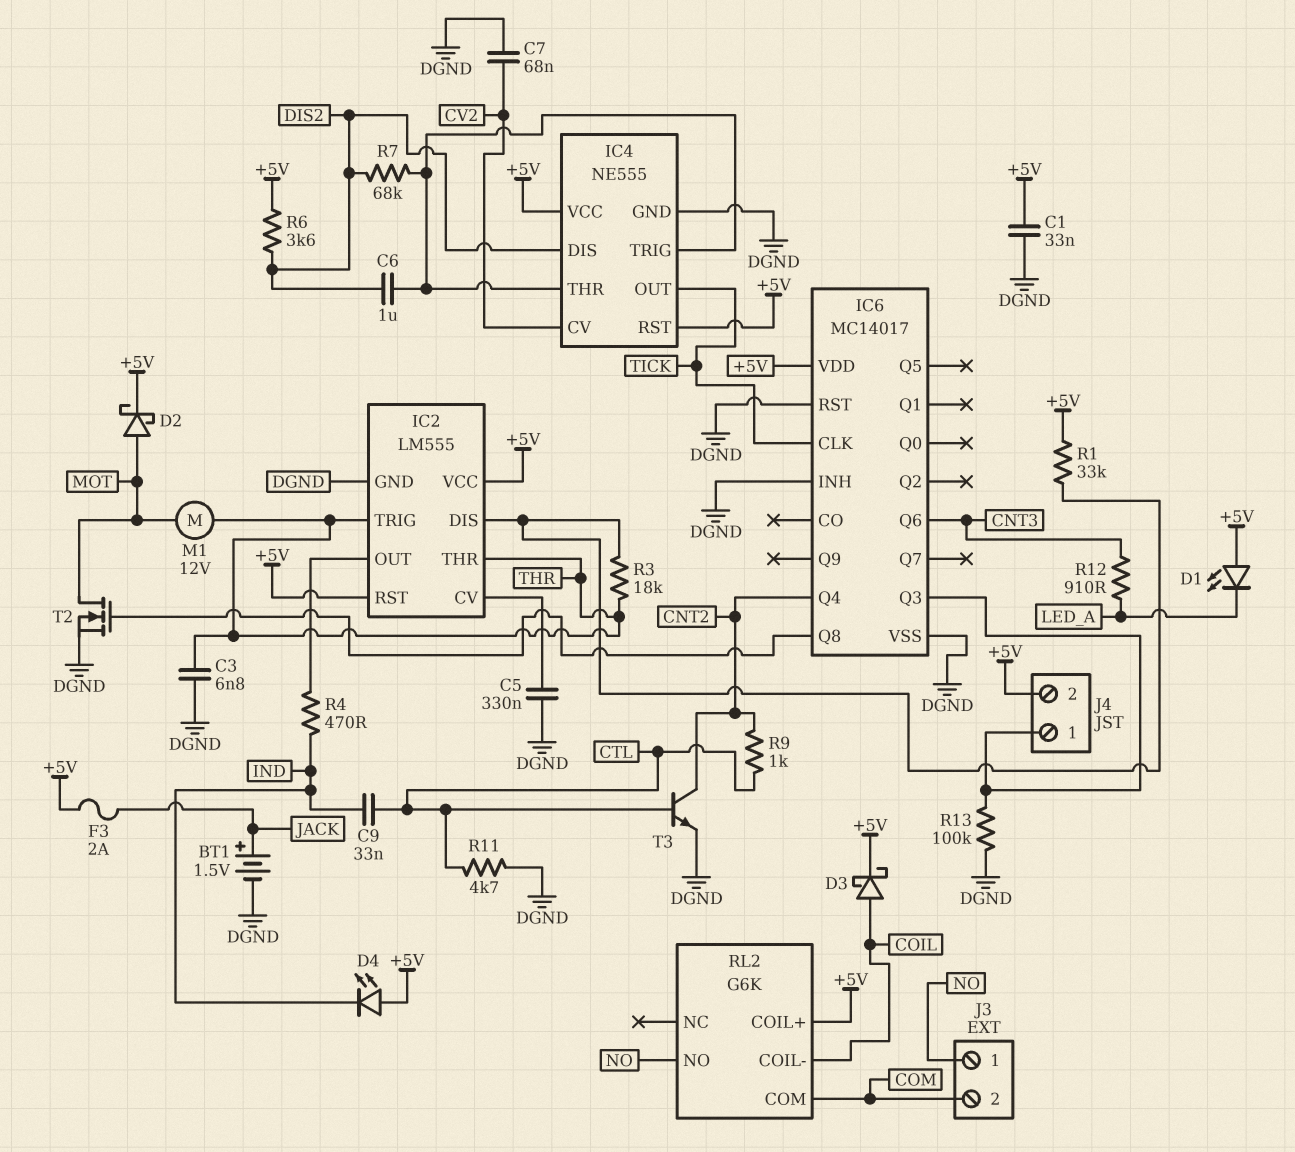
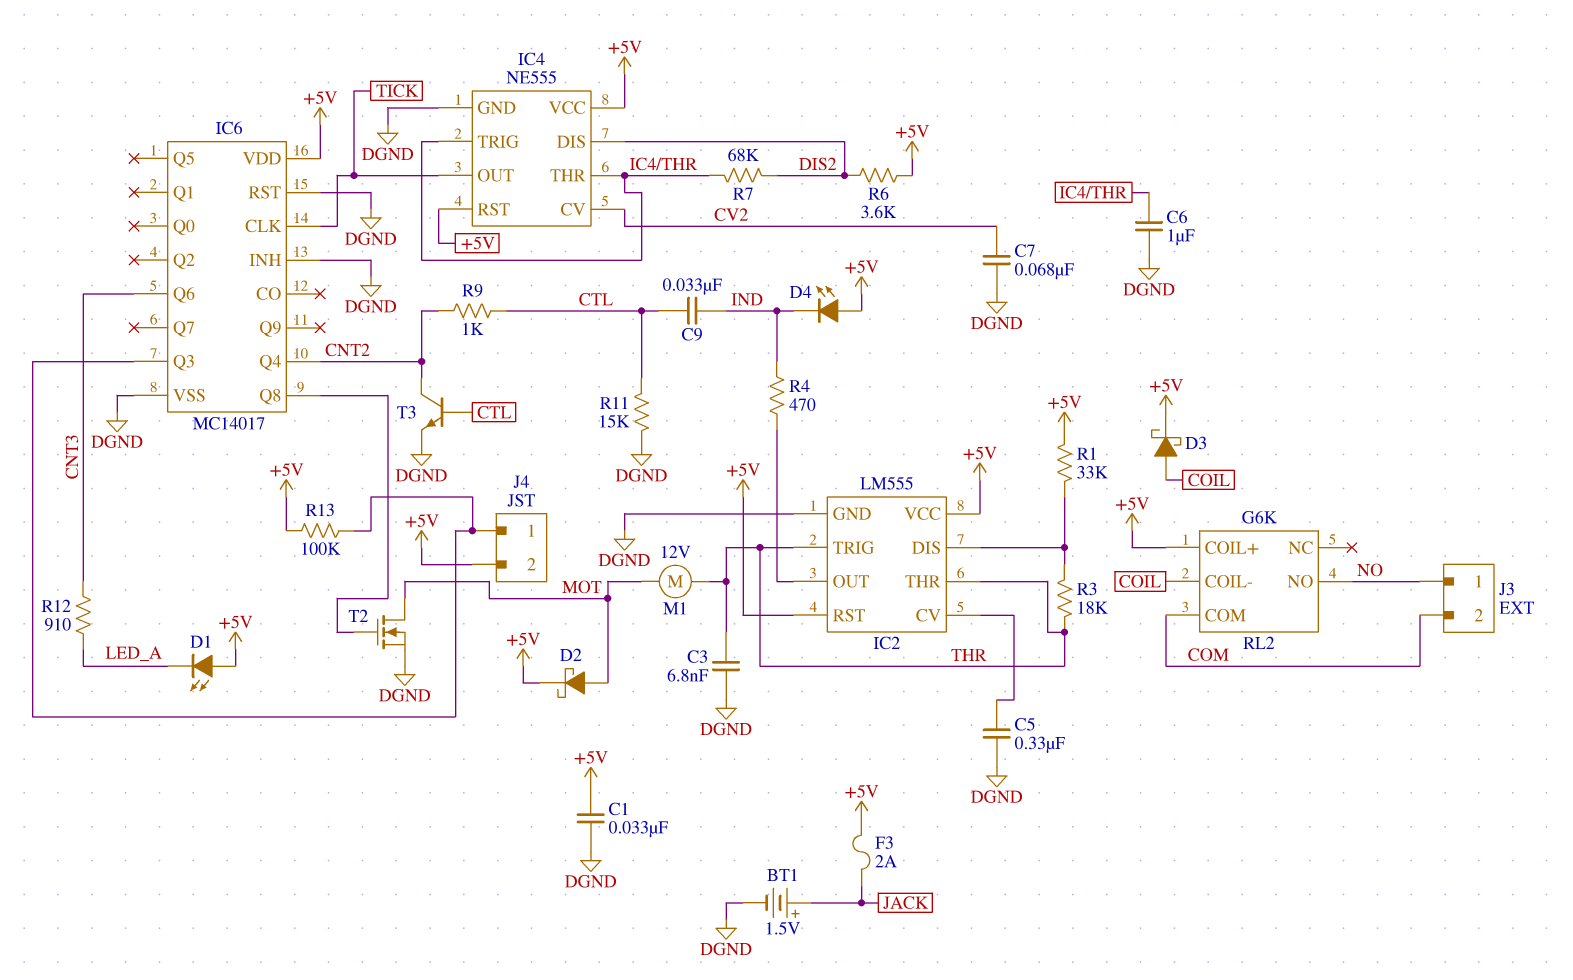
C6: 1uF (DIS2, IC4/THR) -> 1uF (DGND, IC4/THR)
R11: 4.7k (CTL, DGND) -> 15k (CTL, DGND)
R13: 100k (DGND, IC6/Q3) -> 100k (+5V, IC6/Q3)

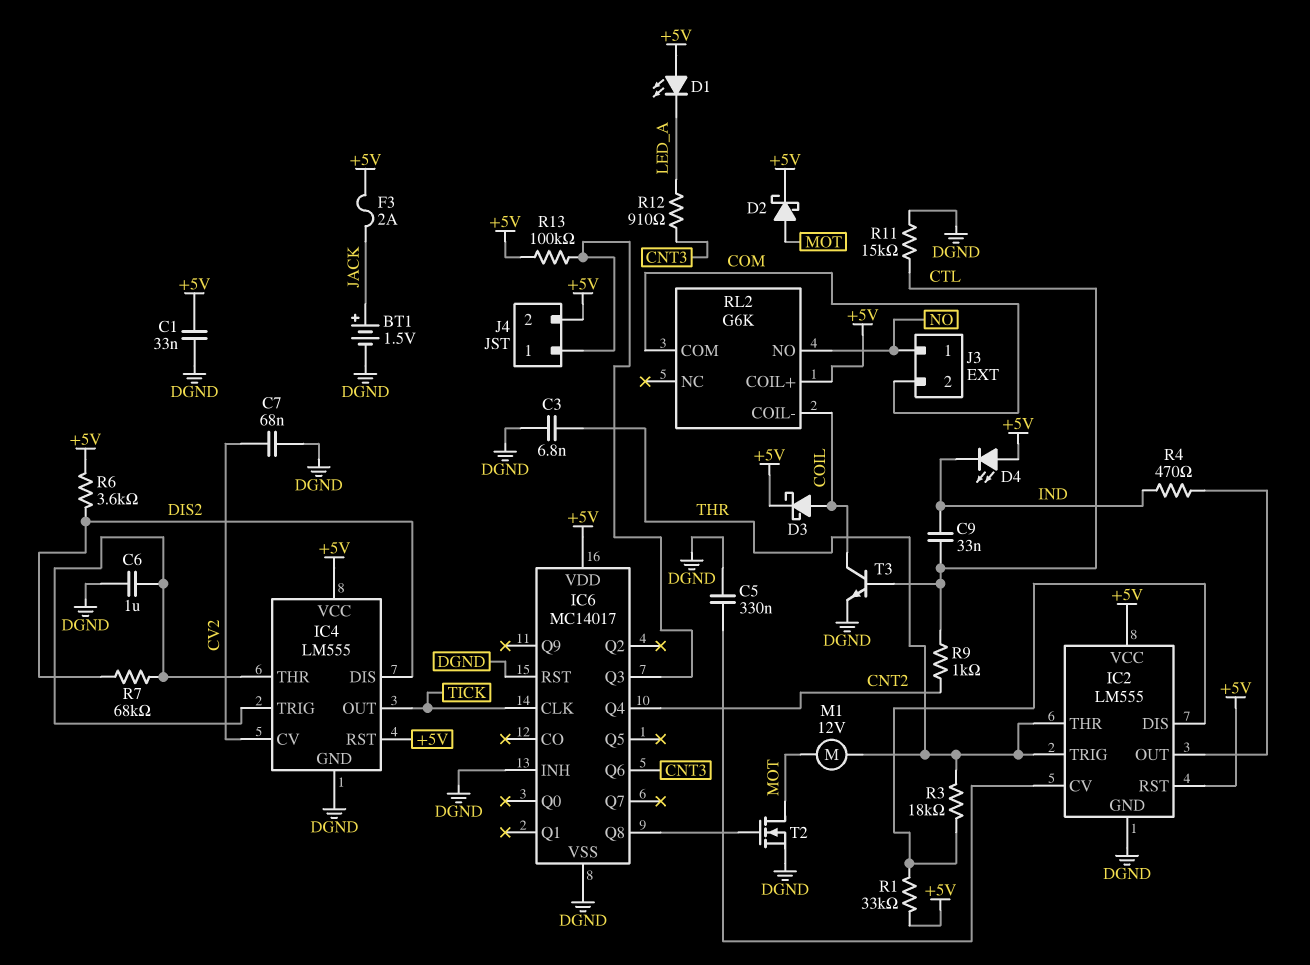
IC4: NE555 -> LM555
T3: NPN (B CTL, C CNT2, E DGND) -> NPN (B CTL, C COIL, E DGND)

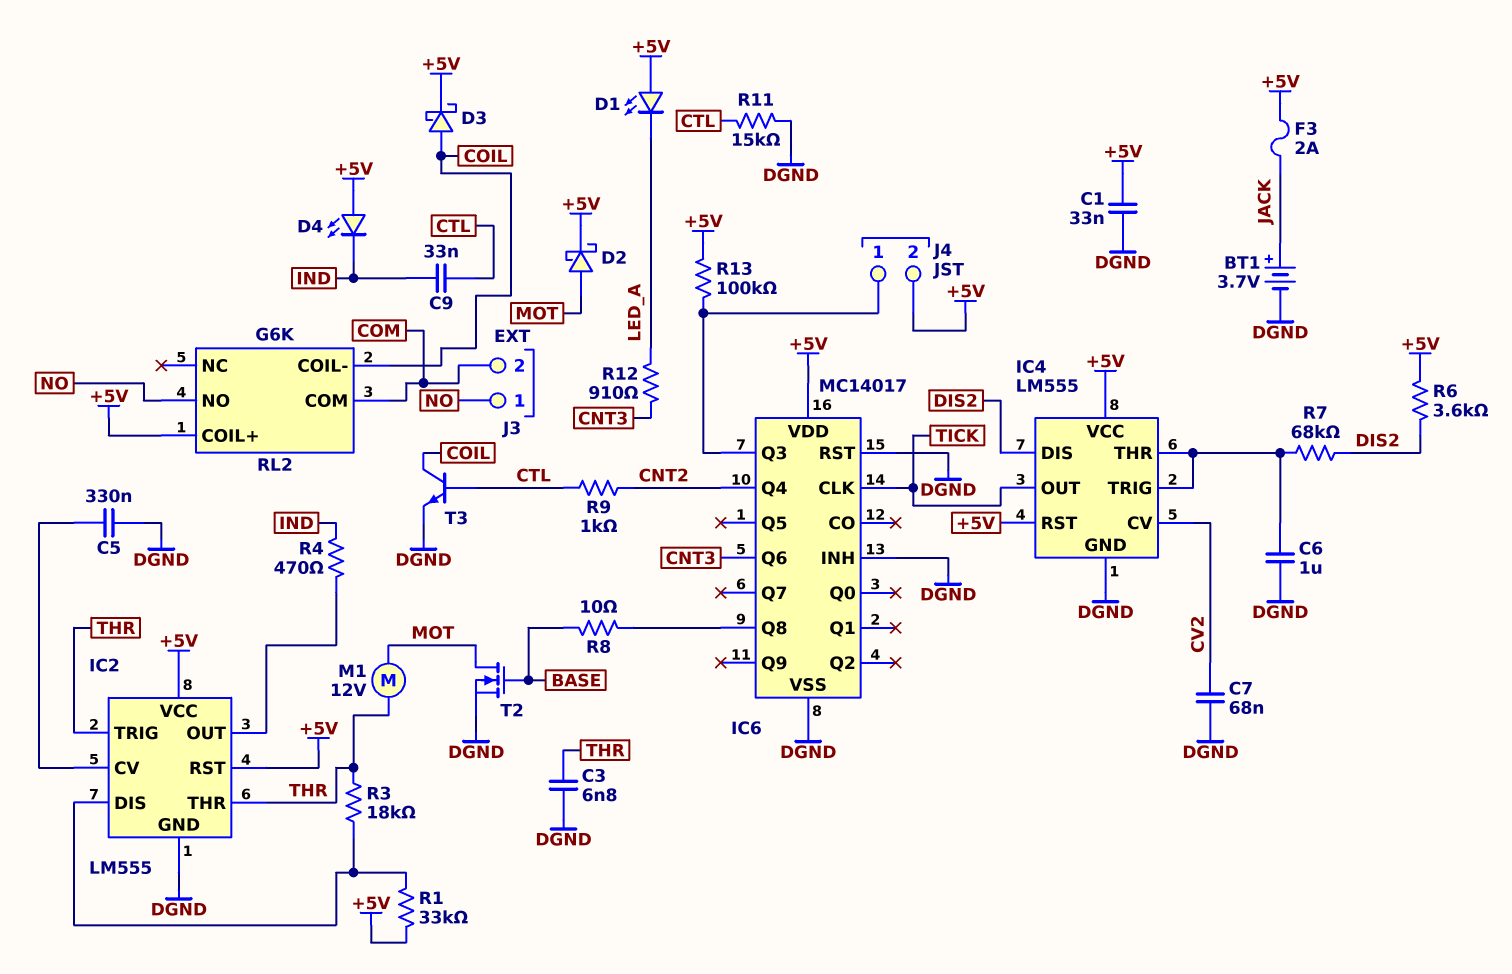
BT1: 1.5V (plus JACK, minus DGND) -> 3.7V (plus JACK, minus DGND)
R8: none -> 10 (BASE, IC6/Q8)
T2: NMOS (G IC6/Q8, D MOT, S DGND) -> NMOS (G BASE, D MOT, S DGND)

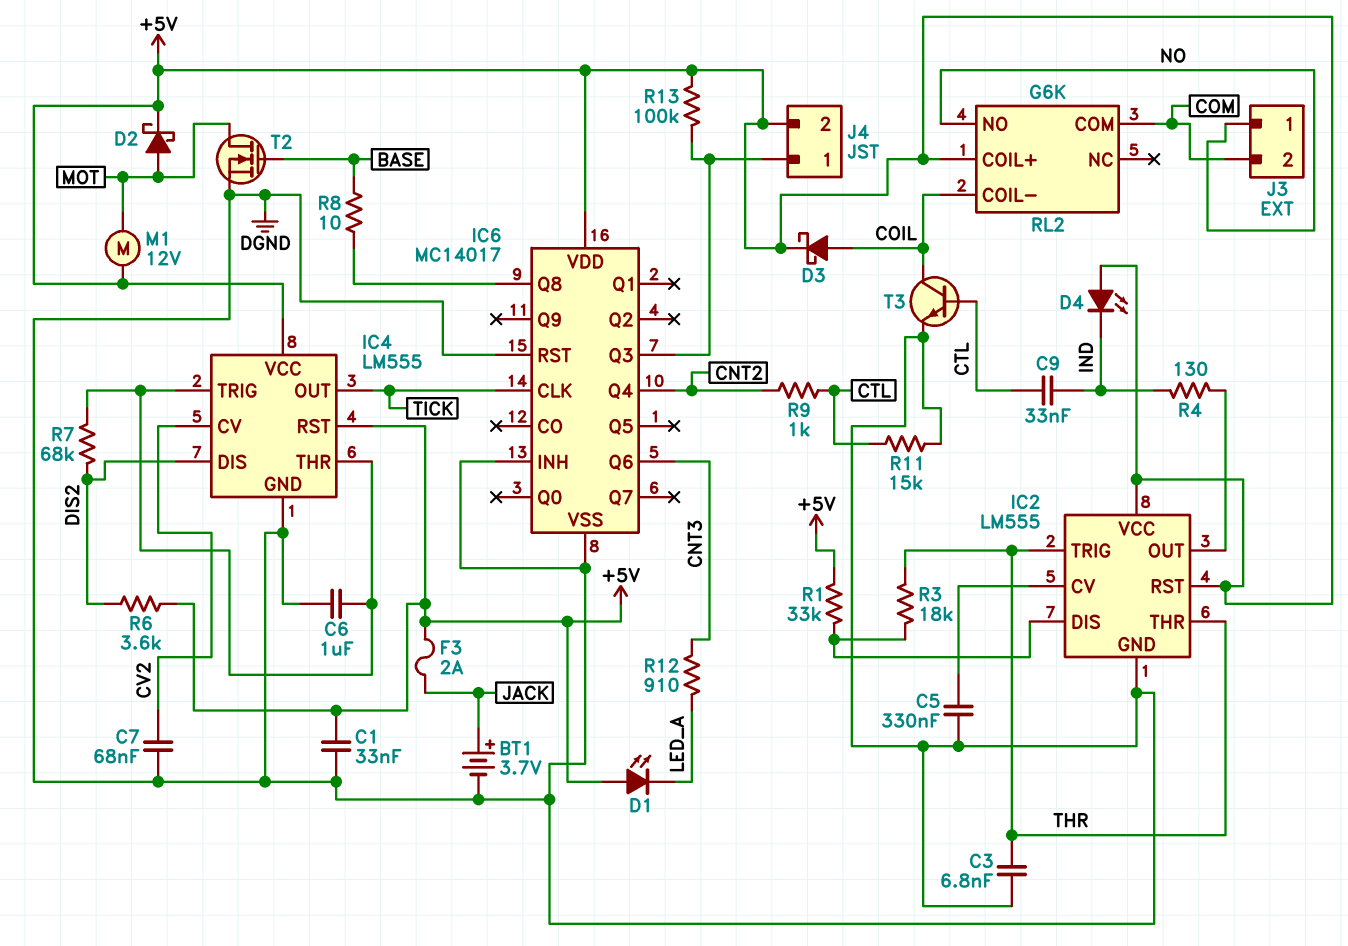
M1: motor 12V (MOT, THR) -> motor 12V (+5V, MOT)
R4: 470 (IC2/OUT, IND) -> 130 (IC2/OUT, IND)

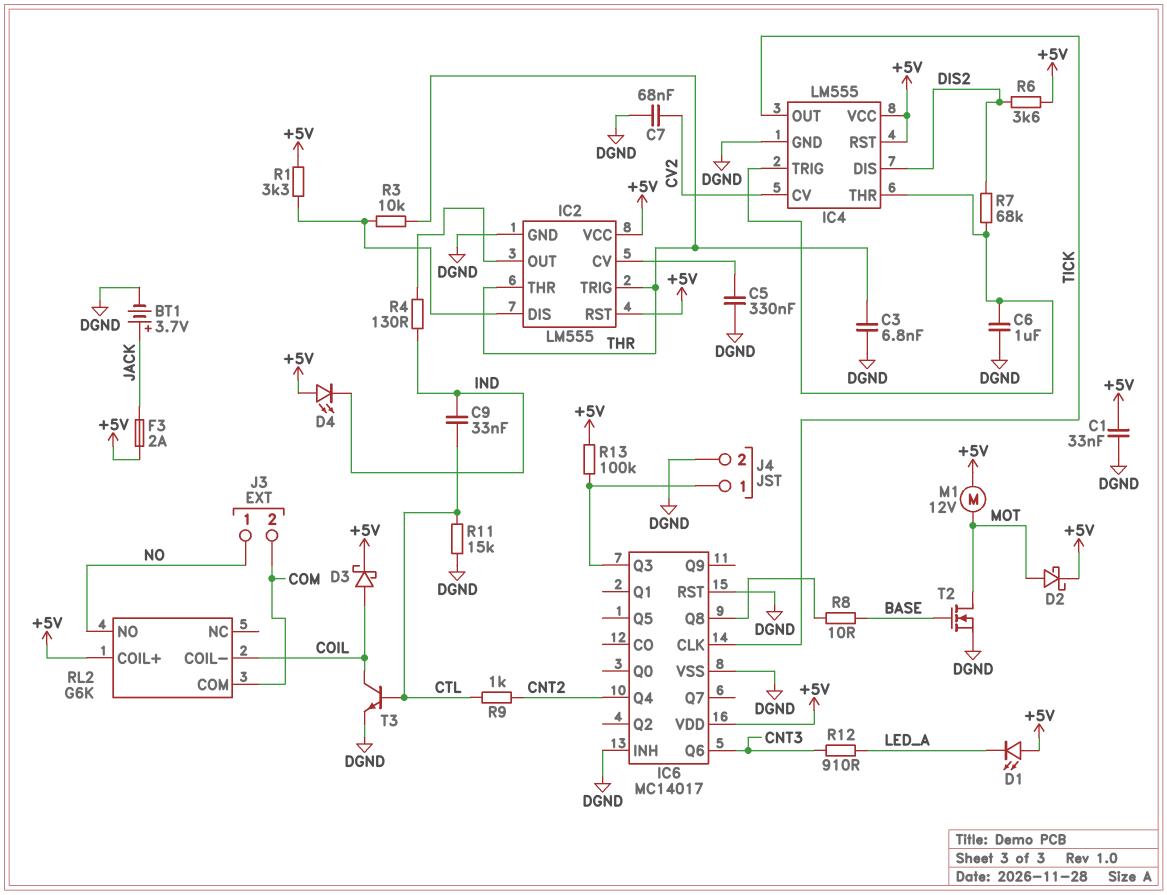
J4 pin 2: +5V -> DGND
R1: 33k (+5V, IC2/DIS) -> 3.3k (+5V, IC2/DIS)
R3: 18k (IC2/DIS, THR) -> 10k (IC2/DIS, THR)

